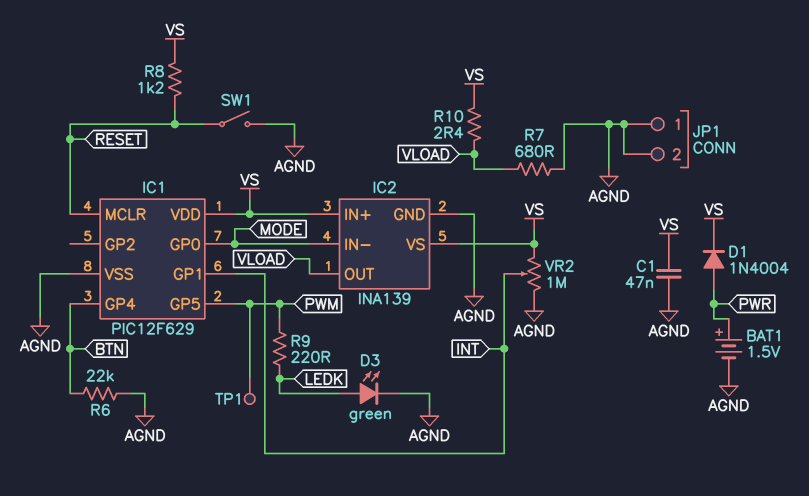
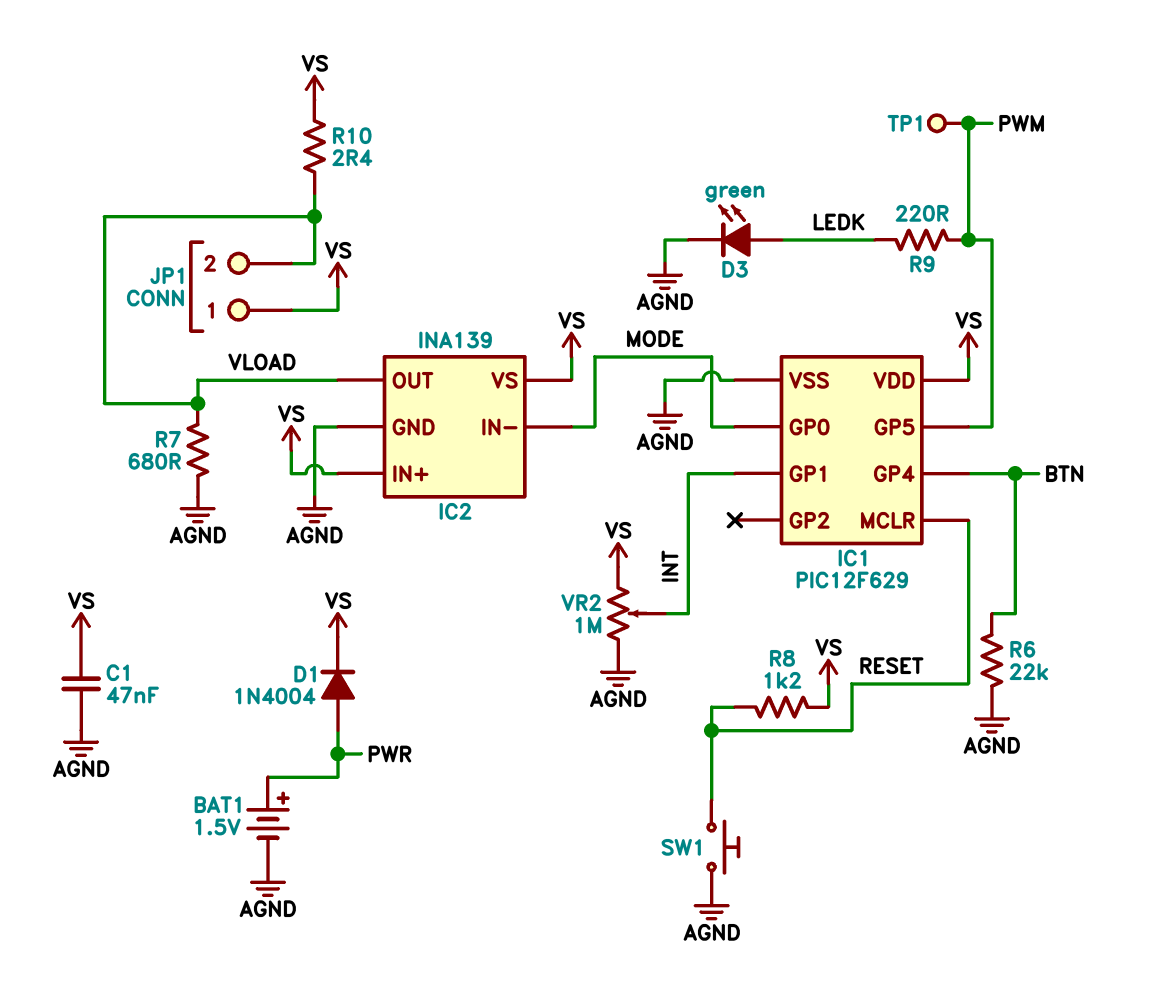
JP1 pin 1: AGND -> VS
JP1 pin 2: AGND -> VLOAD
SW1: switch (AGND, RESET) -> button (AGND, RESET)

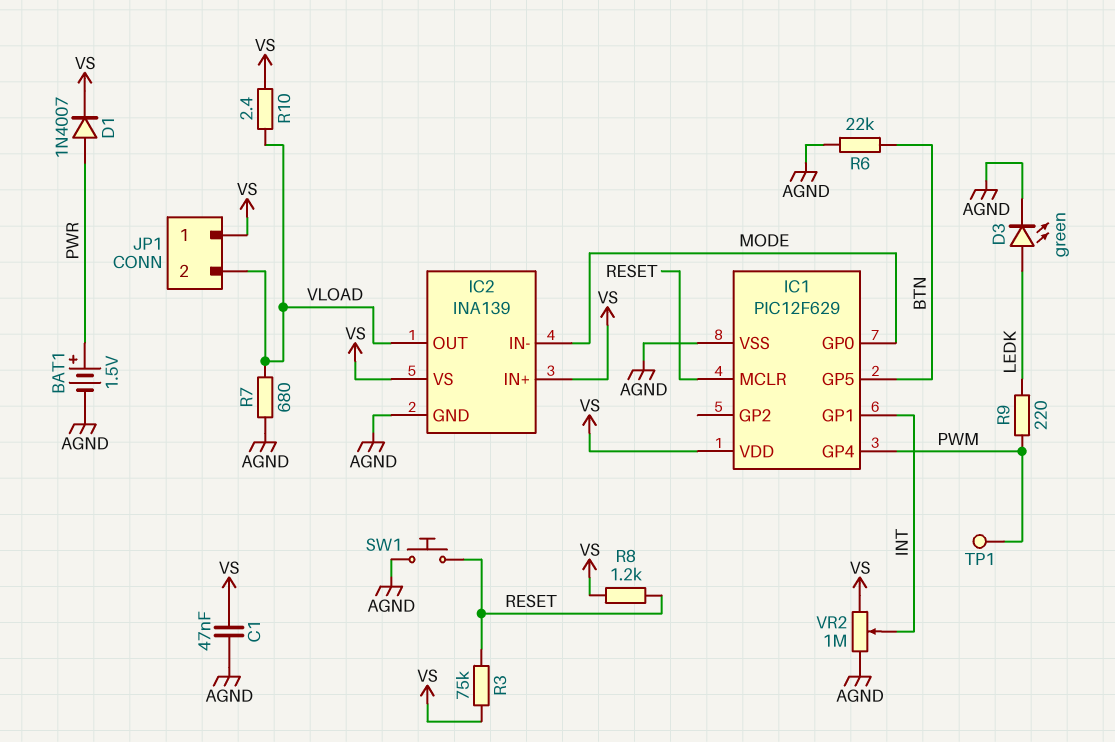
D1: diode 1N4004 (A PWR, K VS) -> diode 1N4007 (A PWR, K VS)
IC1 pin GP4: BTN -> PWM
IC1 pin GP5: PWM -> BTN
R3: none -> 75k (RESET, VS)

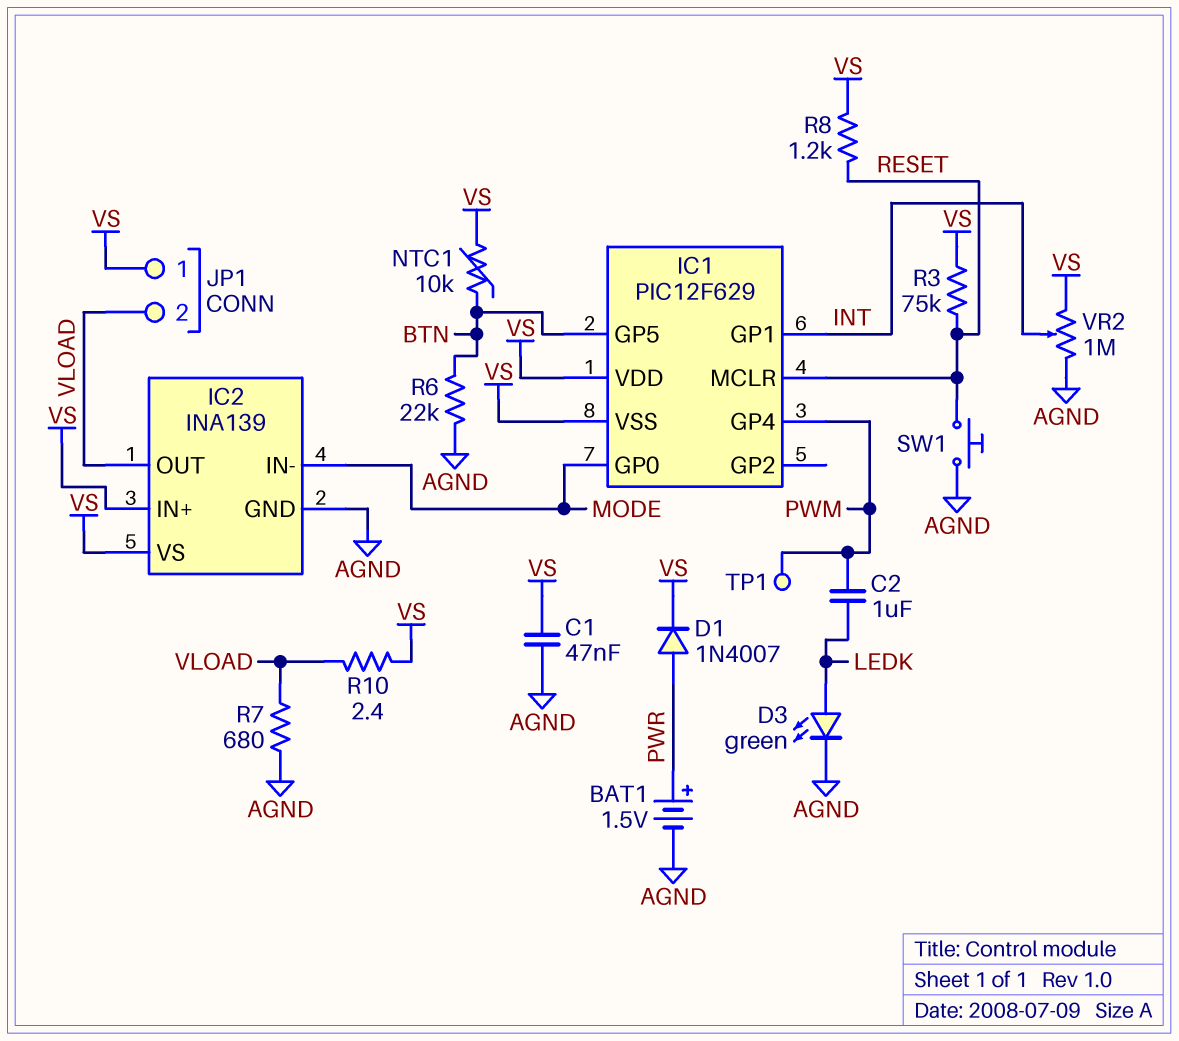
C2: none -> 1uF (LEDK, PWM)
IC1 pin VSS: AGND -> VS
NTC1: none -> 10k (BTN, VS)
R9: 220 (LEDK, PWM) -> none

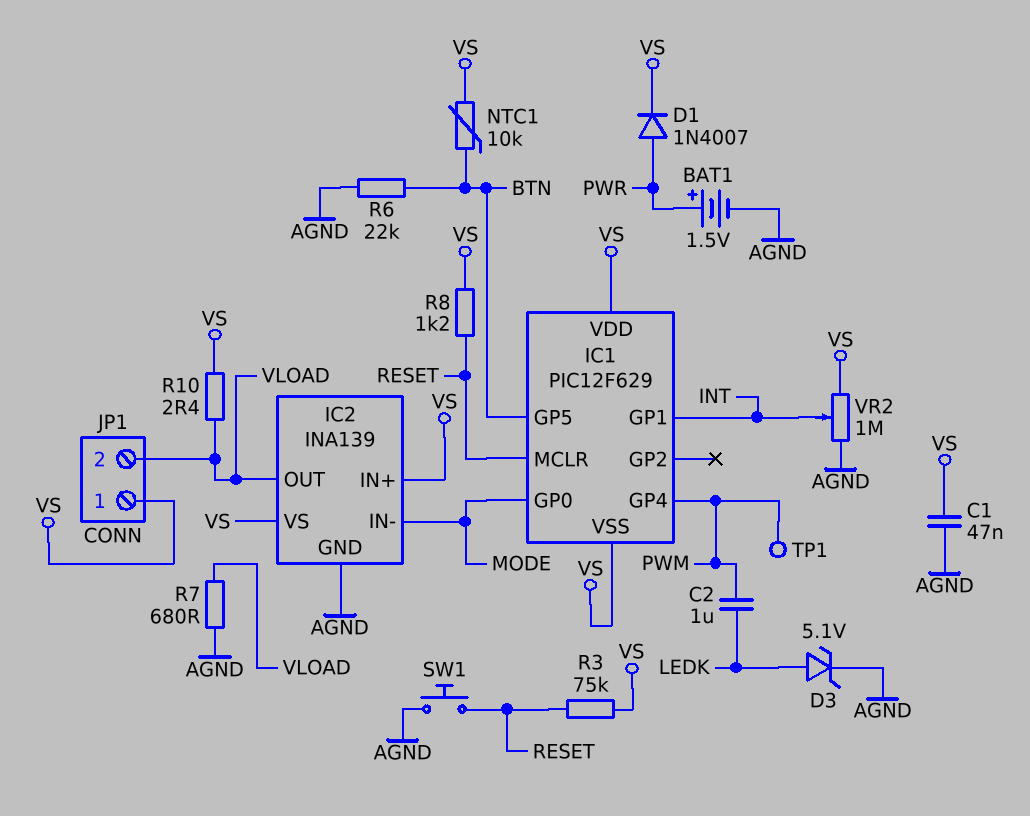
D3: LED green (A LEDK, K AGND) -> zener 5.1V (A LEDK, K AGND)

